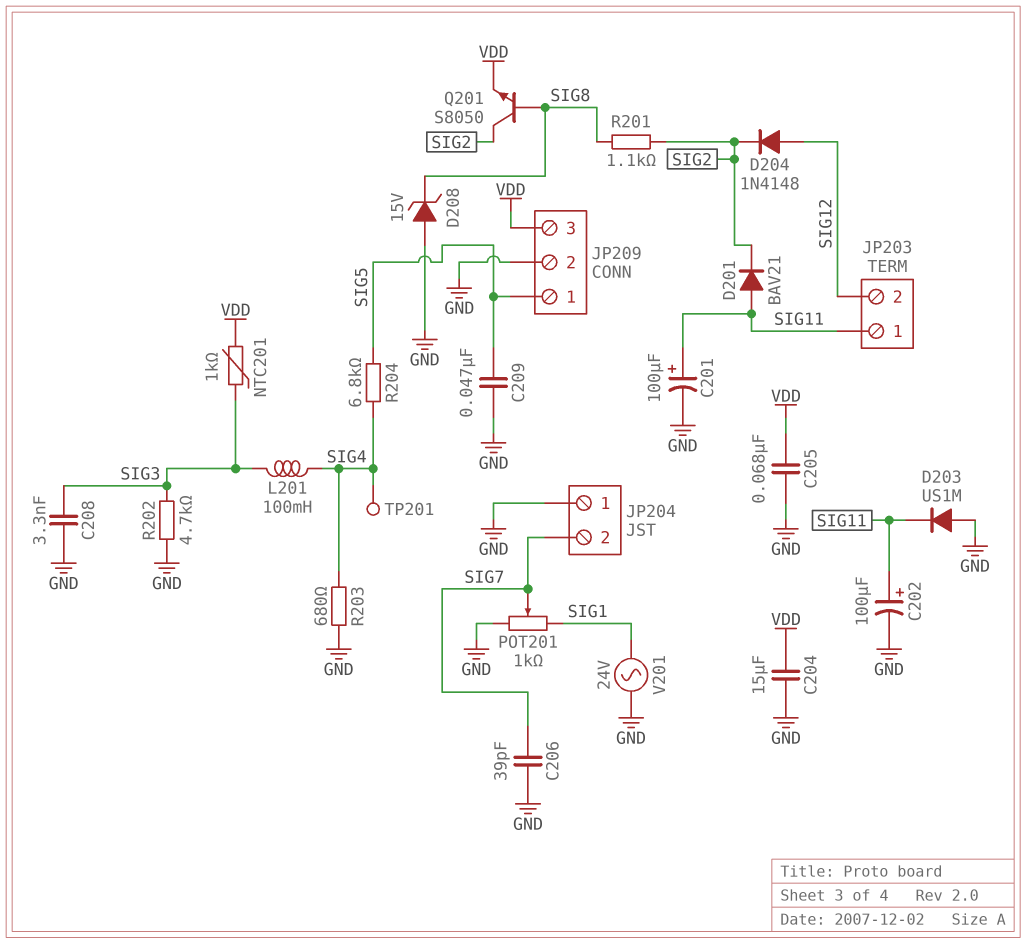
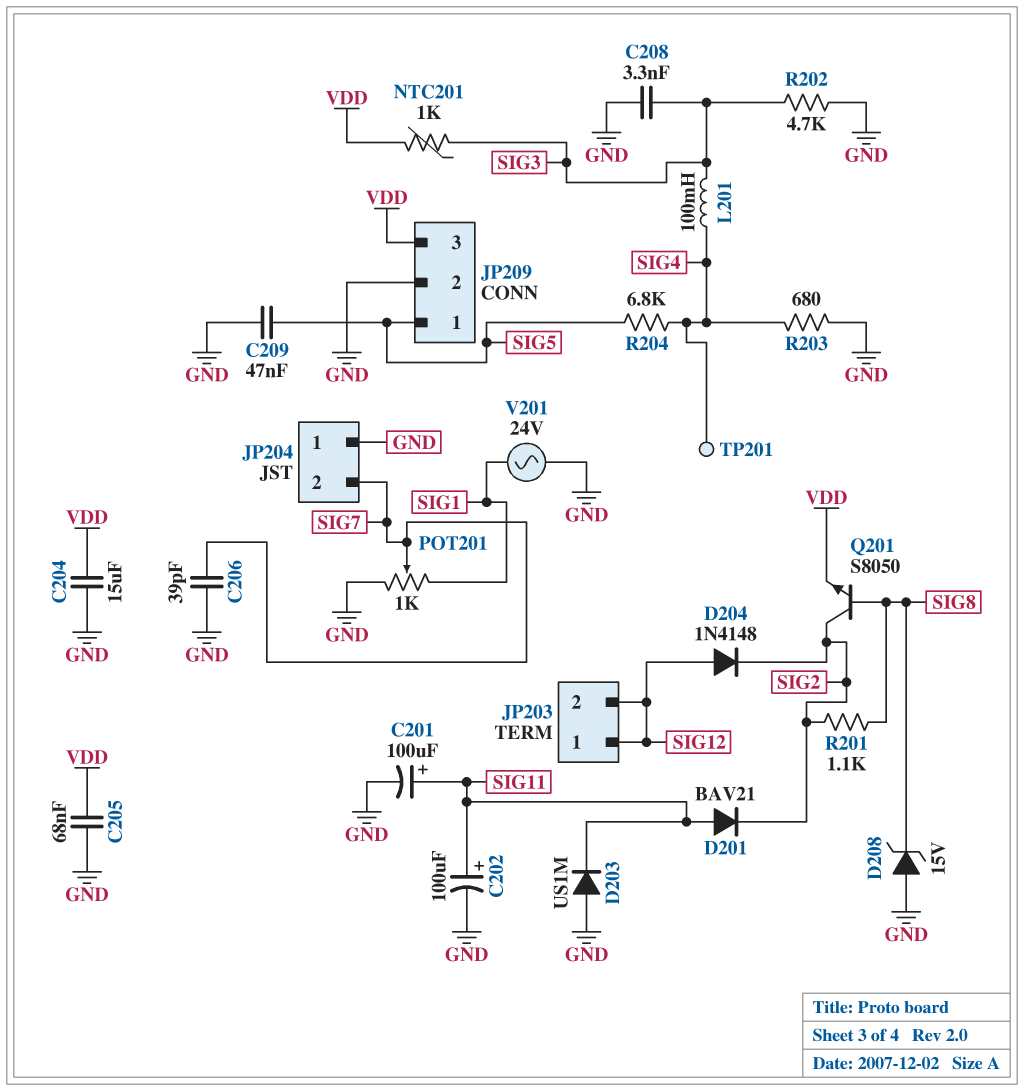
JP203 pin 1: SIG11 -> SIG12

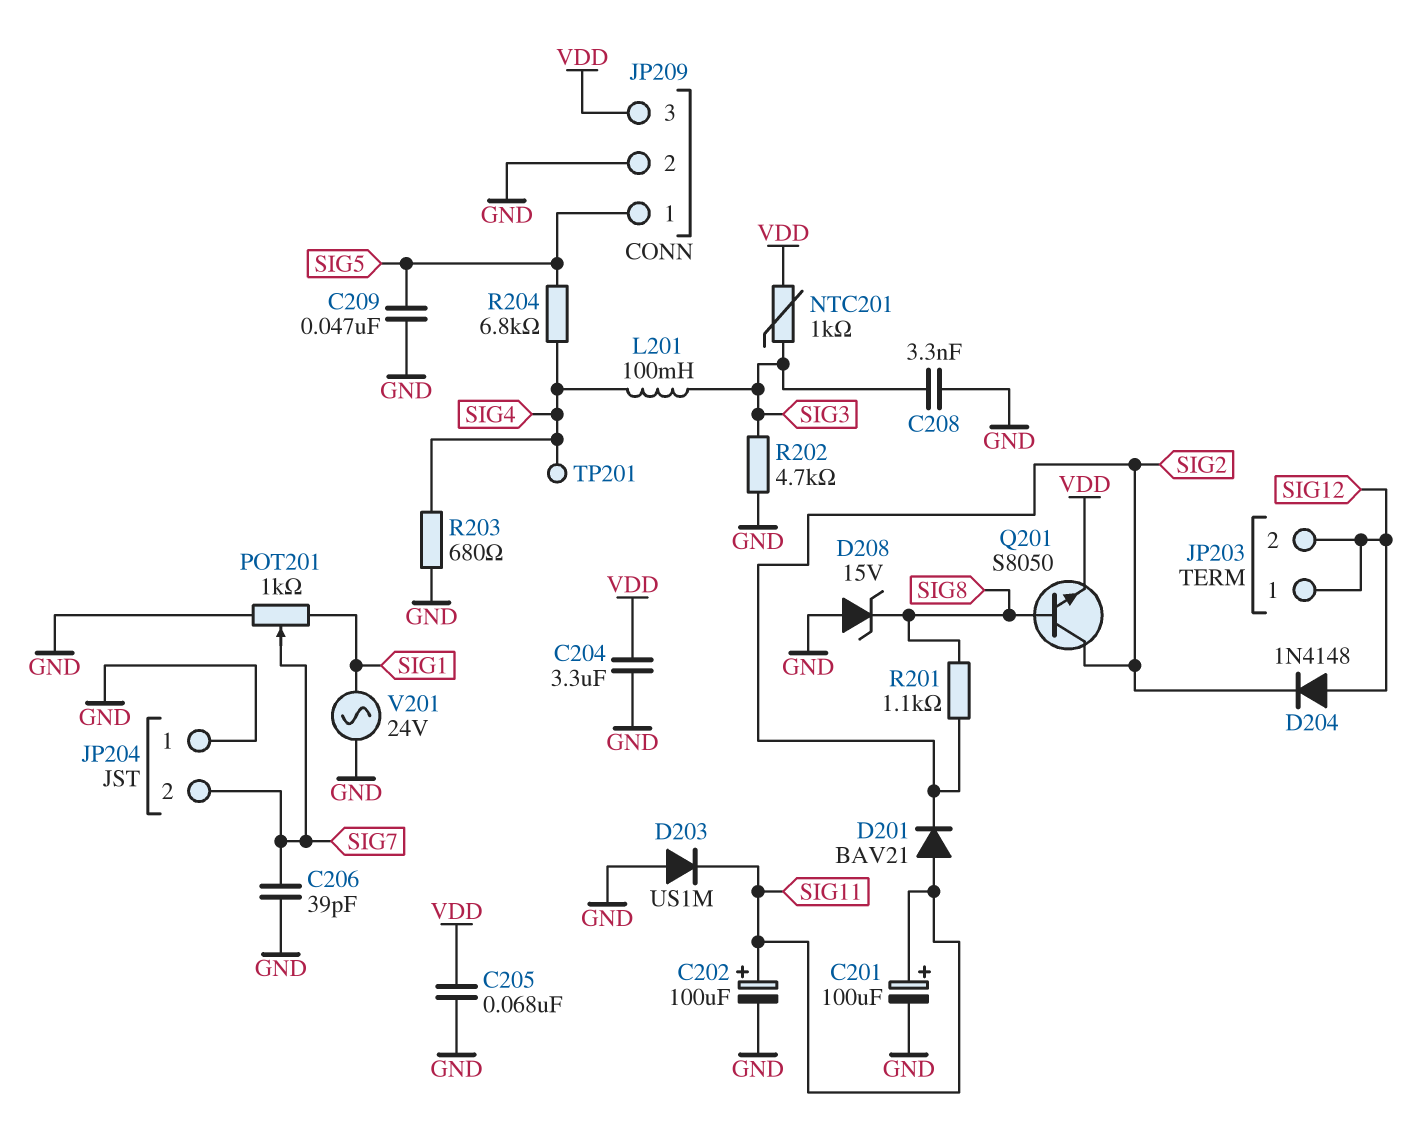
C204: 15uF (GND, VDD) -> 3.3uF (GND, VDD)

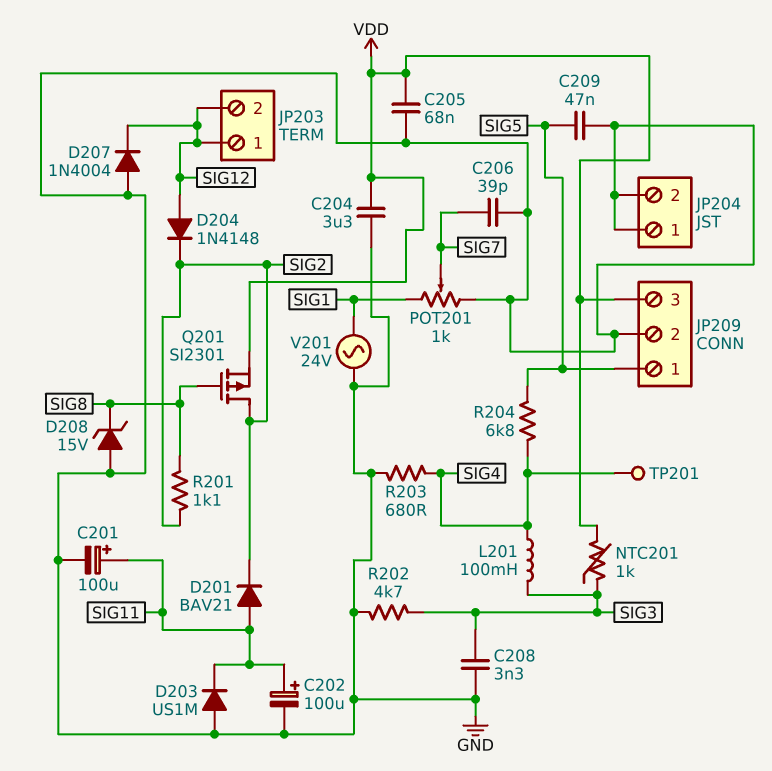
D207: none -> diode 1N4004 (A GND, K SIG12)
JP204 pin 2: SIG7 -> GND
Q201: NPN S8050 (B SIG8, C SIG2, E VDD) -> PMOS SI2301 (G SIG8, D SIG2, S VDD)

